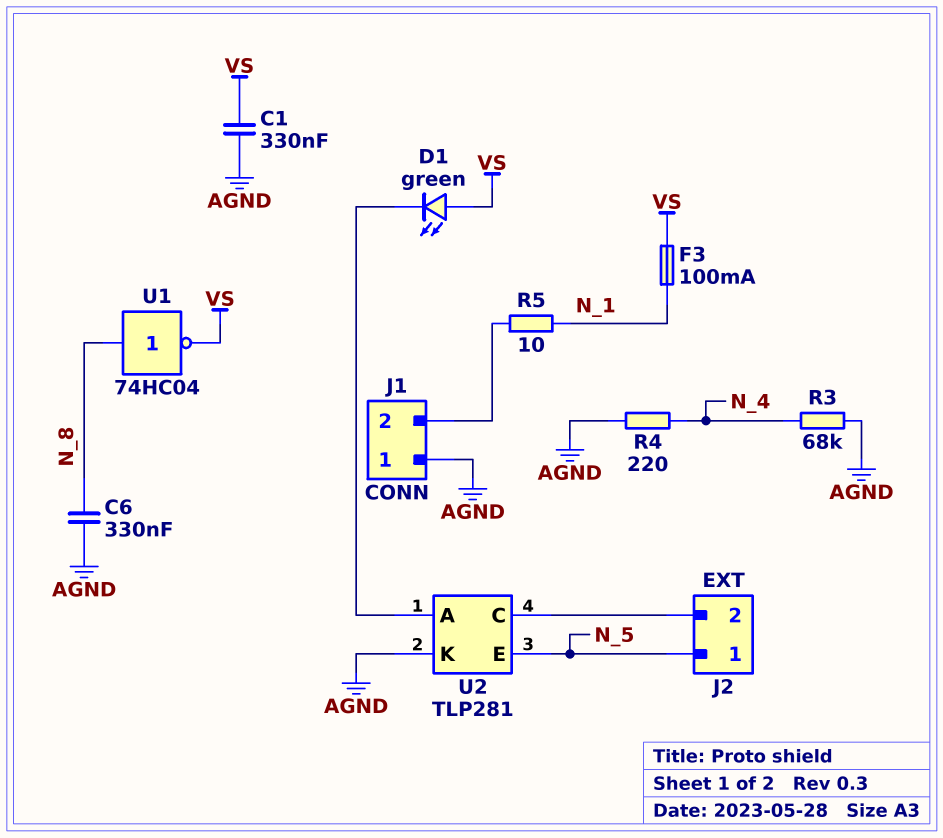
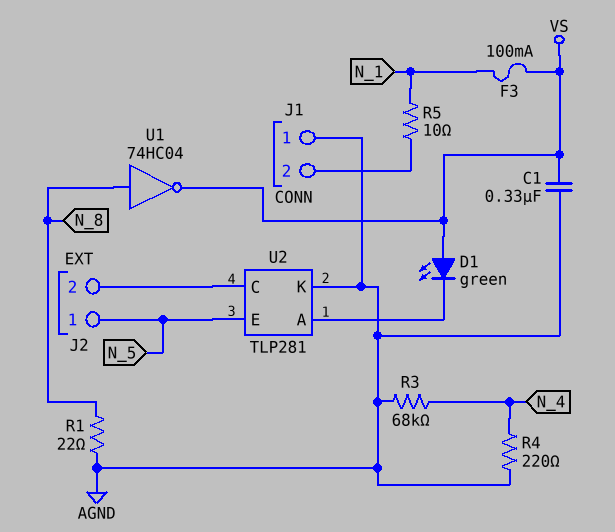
C6: 330nF (AGND, N_8) -> none
R1: none -> 22 (AGND, N_8)

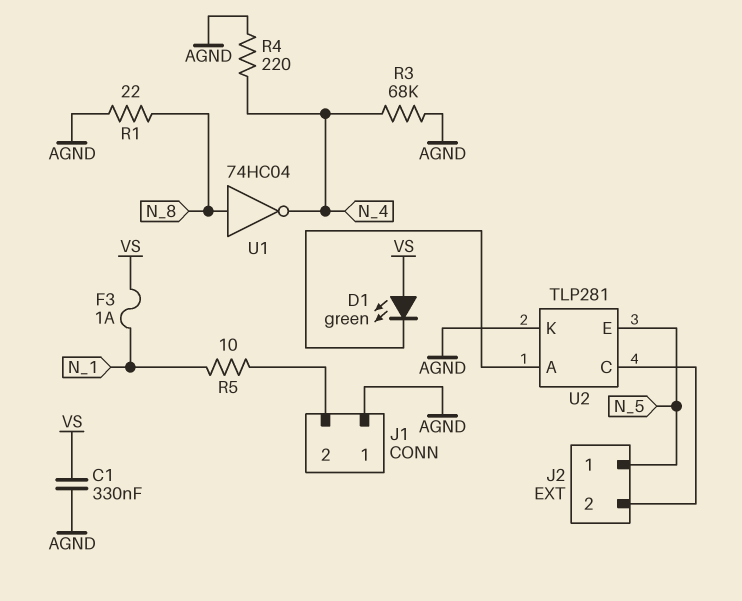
F3: 100mA (N_1, VS) -> 1A (N_1, VS)
U1: NOT 74HC04 (in N_8, out VS) -> NOT 74HC04 (in N_8, out N_4)

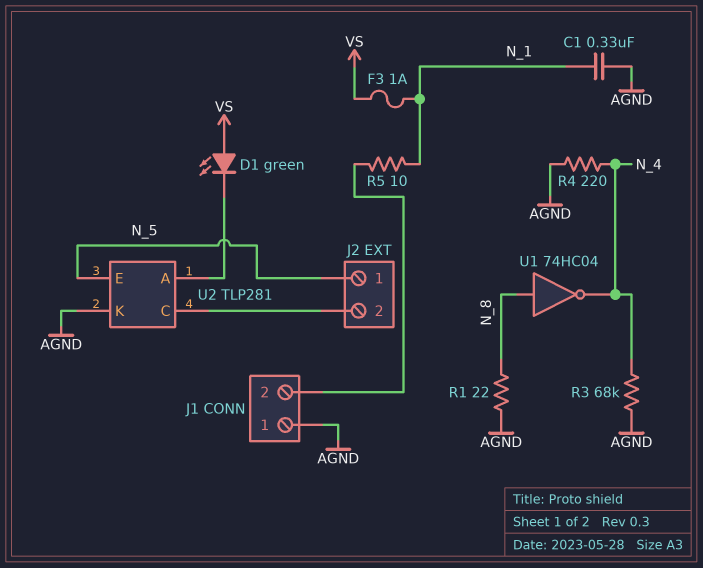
C1: 330nF (AGND, VS) -> 330nF (AGND, N_1)

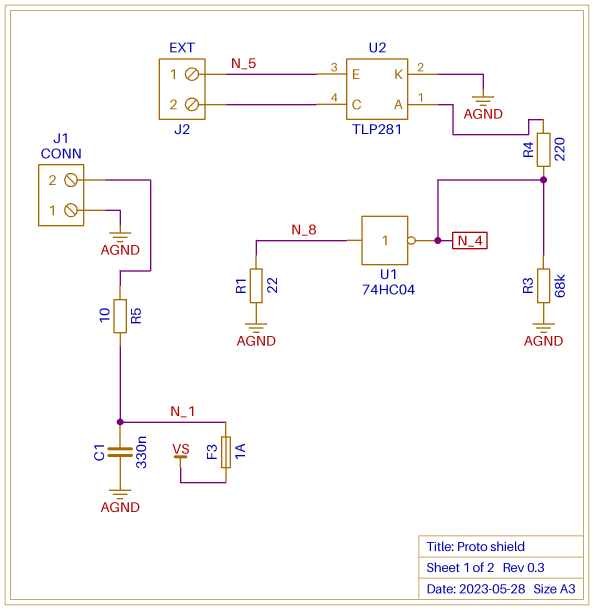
D1: LED green (A VS, K U2/A) -> none
R4: 220 (AGND, N_4) -> 220 (N_4, U2/A)

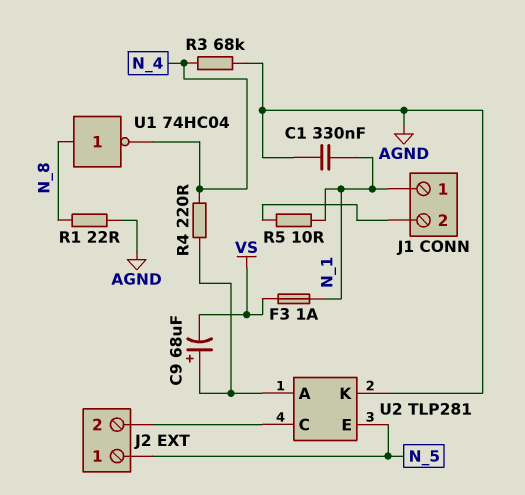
C9: none -> 68uF (plus U2/A, minus VS)
J1 pin 1: AGND -> N_1

